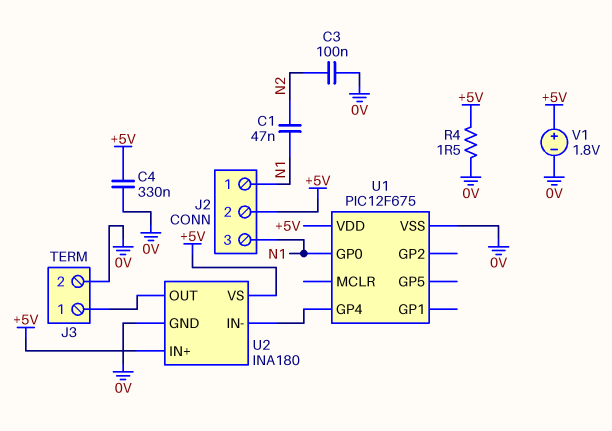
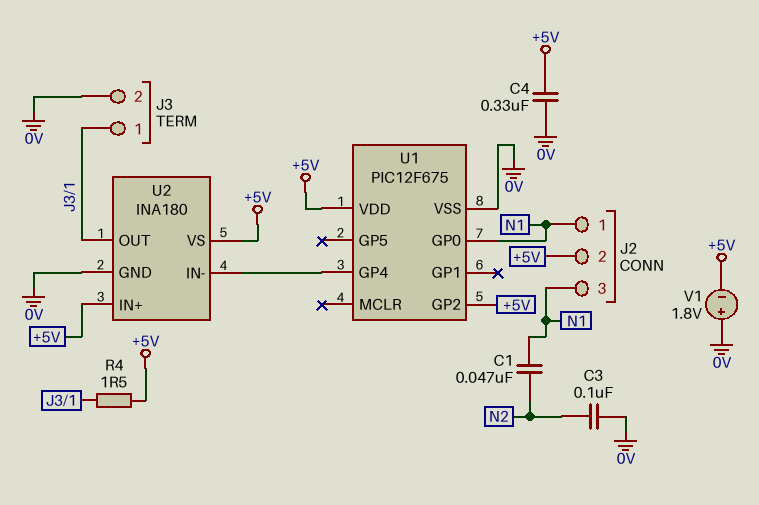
R4: 1.5 (+5V, 0V) -> 1.5 (+5V, J3/1)
U1 pin GP2: none -> +5V
V1: 1.8V (plus +5V, minus 0V) -> 1.8V (plus 0V, minus +5V)

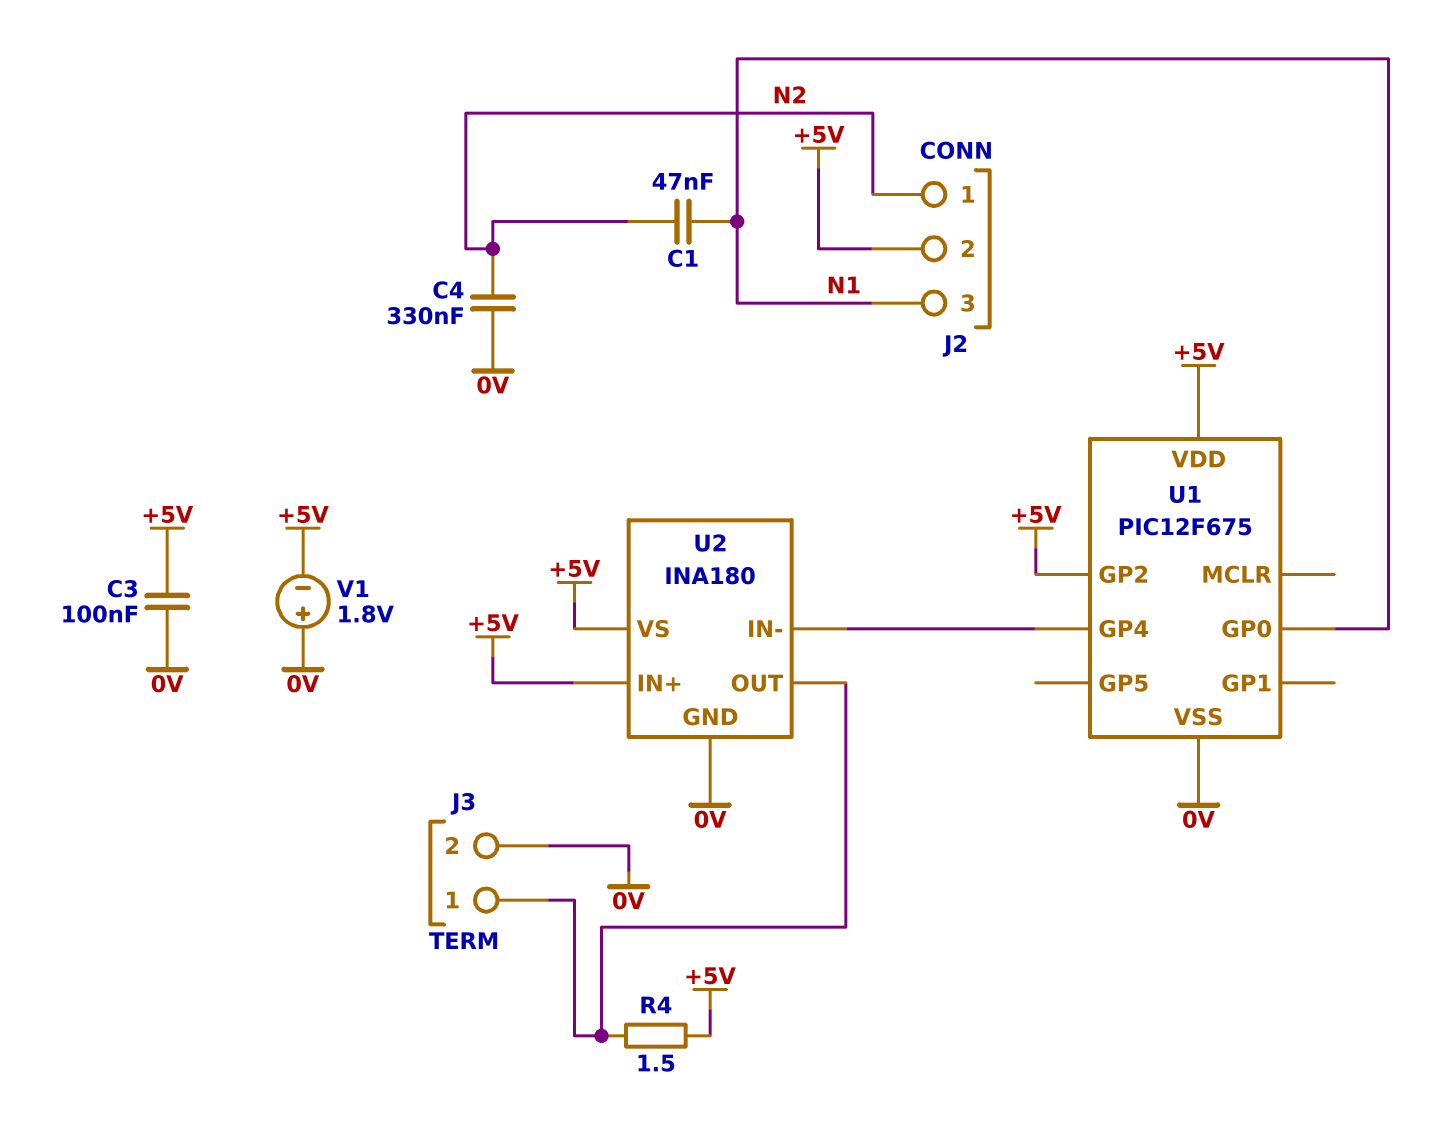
C3: 100nF (0V, N2) -> 100nF (+5V, 0V)
C4: 330nF (+5V, 0V) -> 330nF (0V, N2)
J2 pin 1: N1 -> N2

